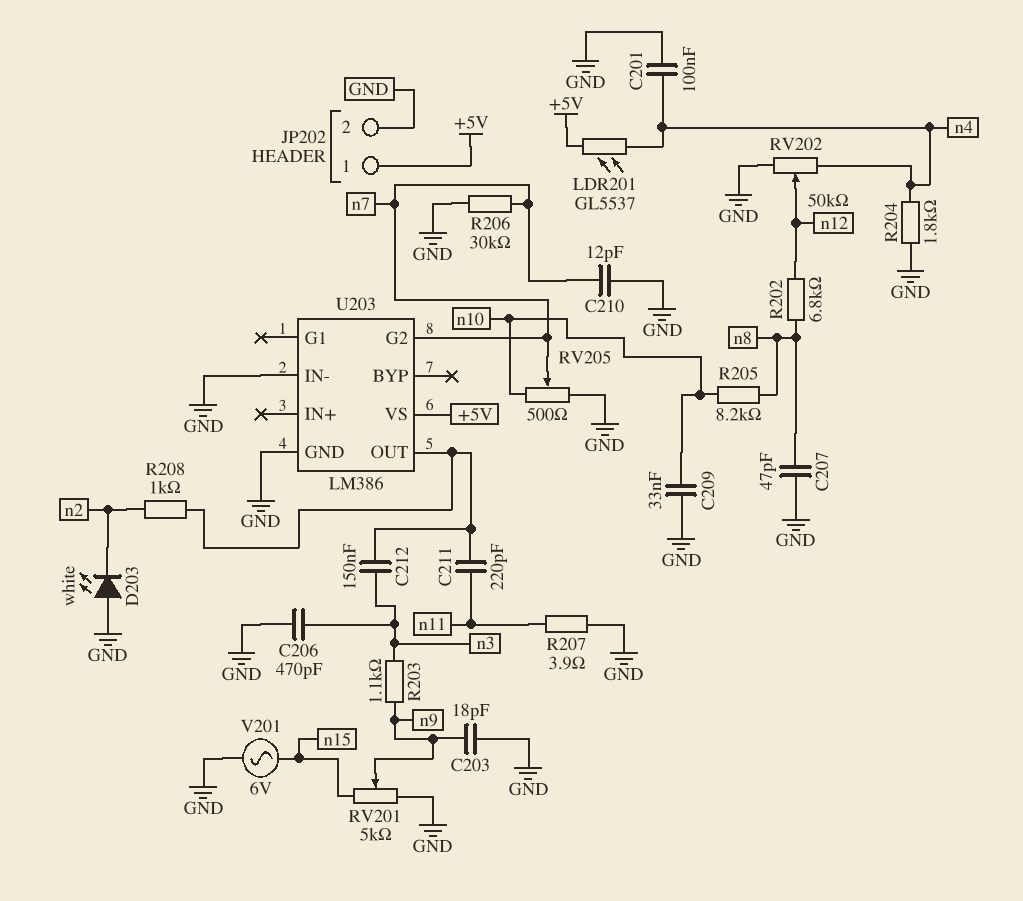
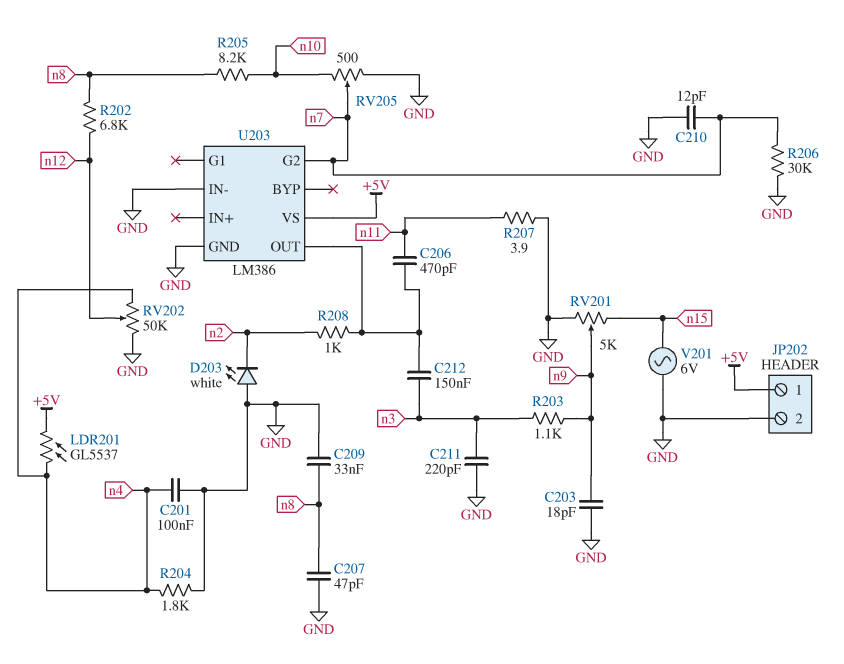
C206: 470pF (GND, n3) -> 470pF (U203/OUT, n11)
C209: 33nF (GND, n10) -> 33nF (GND, n8)
C211: 220pF (U203/OUT, n11) -> 220pF (GND, n3)

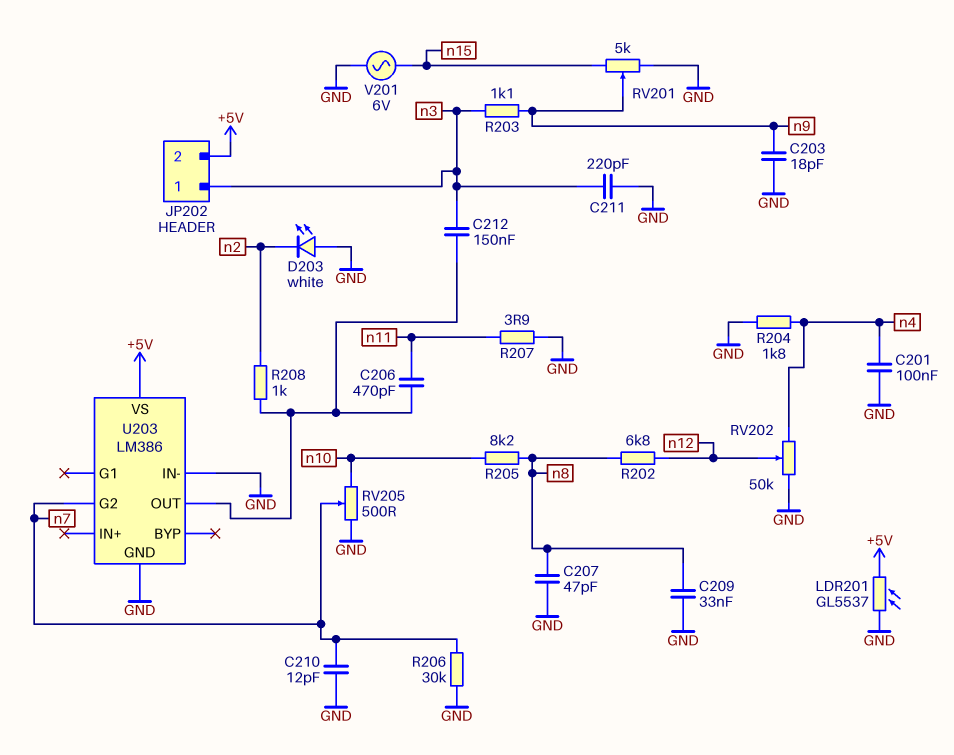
JP202 pin 1: +5V -> n3
JP202 pin 2: GND -> +5V
LDR201: GL5537 (+5V, n4) -> GL5537 (+5V, GND)

